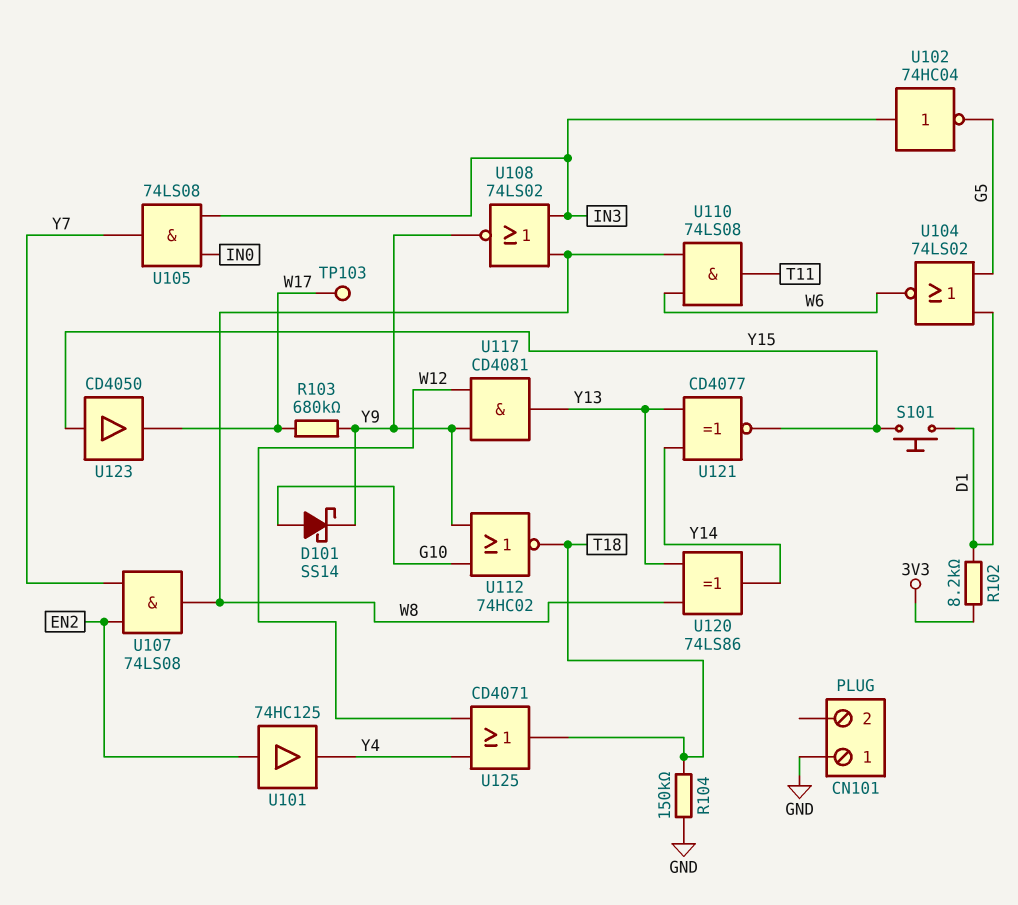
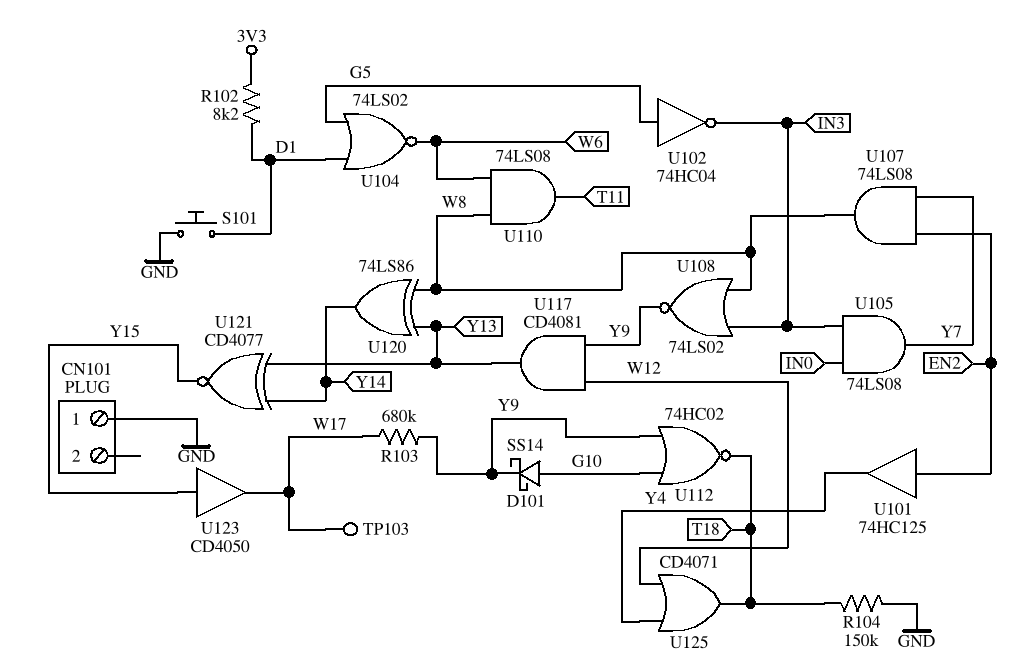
S101: button (D1, Y15) -> button (D1, GND)
U102: NOT 74HC04 (in IN3, out G5) -> NOT 74HC04 (in G5, out IN3)

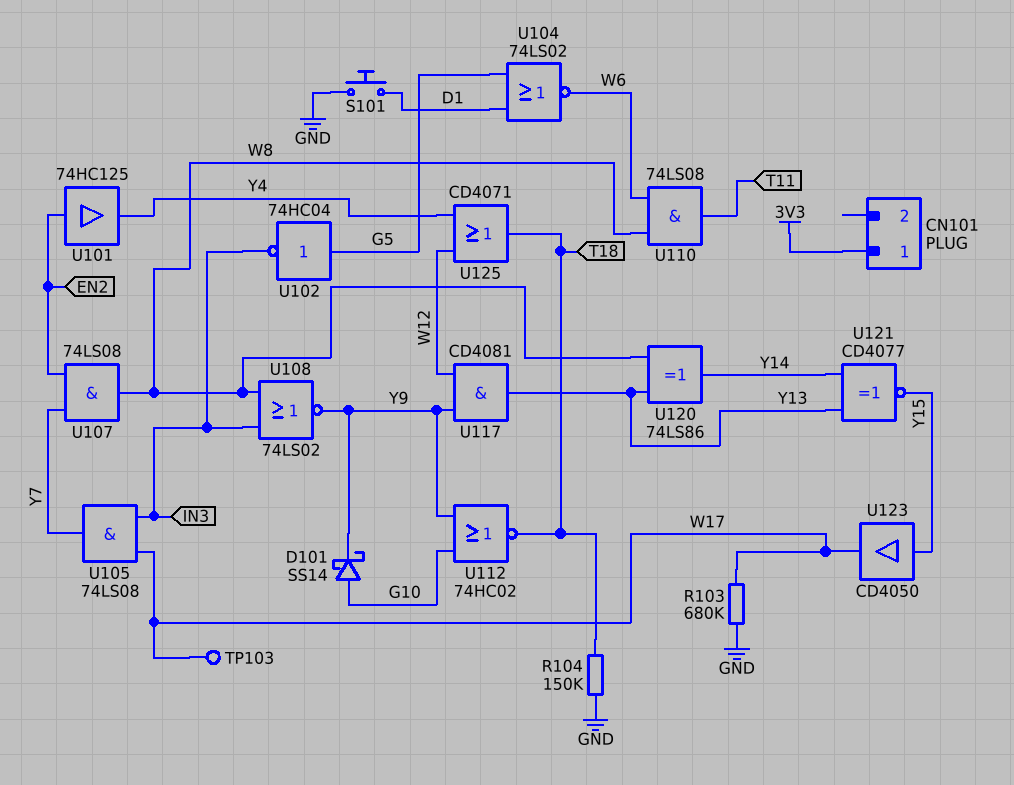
CN101 pin 1: GND -> 3V3
R102: 8.2k (3V3, D1) -> none
R103: 680k (W17, Y9) -> 680k (GND, W17)
U105: AND 74LS08 (in IN0, in IN3, out Y7) -> AND 74LS08 (in IN3, in W17, out Y7)

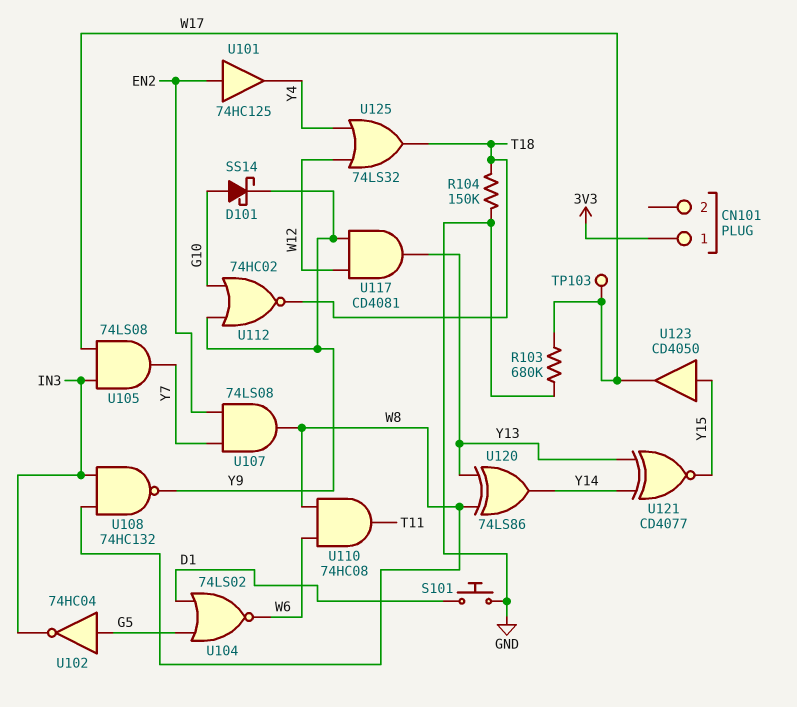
U108: NOR 74LS02 (in IN3, in W8, out Y9) -> NAND 74HC132 (in IN3, in W8, out Y9)
U110: AND 74LS08 (in W6, in W8, out T11) -> AND 74HC08 (in W6, in W8, out T11)
U125: OR CD4071 (in W12, in Y4, out T18) -> OR 74LS32 (in W12, in Y4, out T18)

